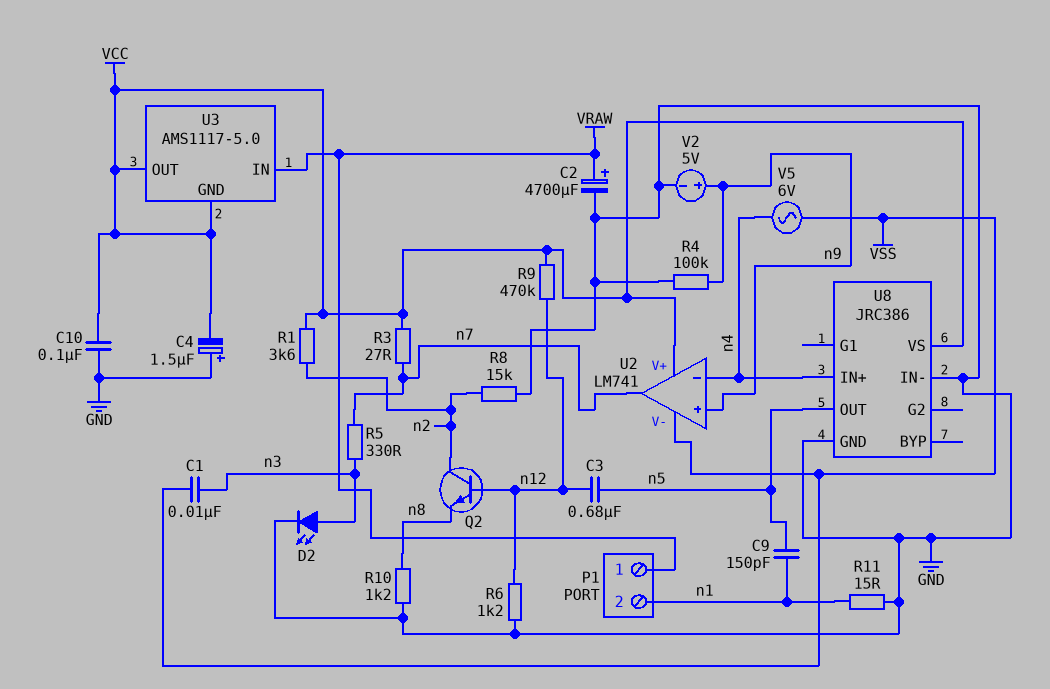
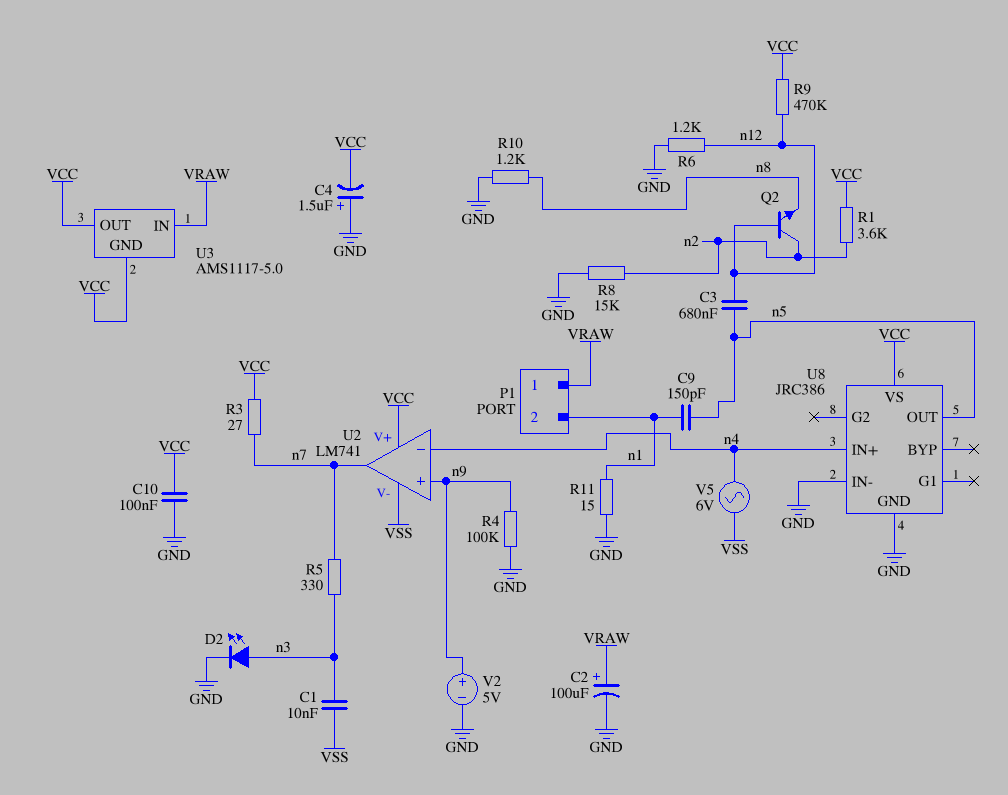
C2: 4700uF (plus VRAW, minus GND) -> 100uF (plus VRAW, minus GND)

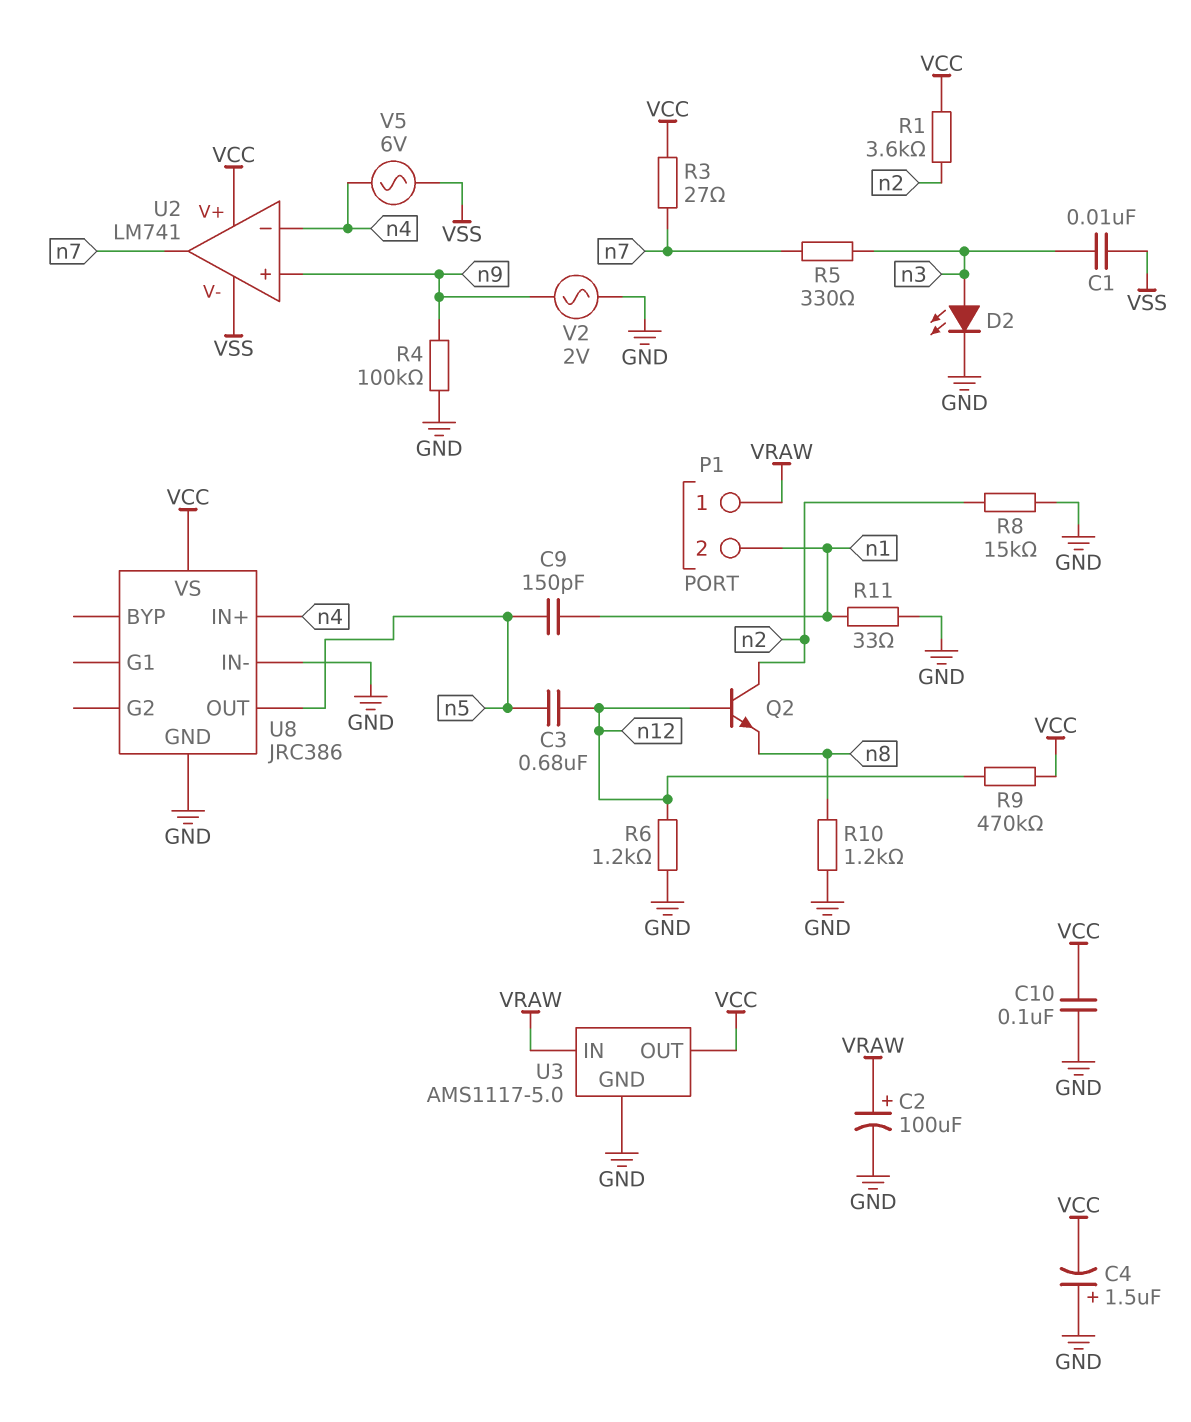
R11: 15 (GND, n1) -> 33 (GND, n1)
U3 pin GND: VCC -> GND
V2: 5V (plus n9, minus GND) -> AC 2V (GND, n9)

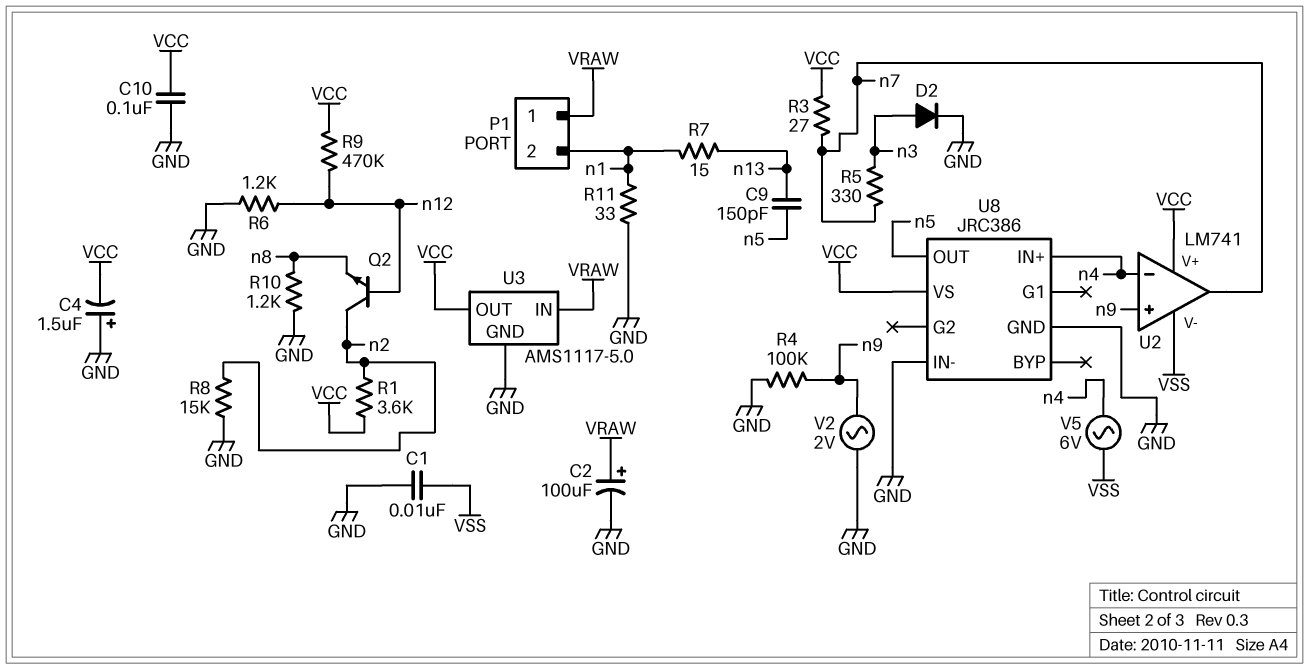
C1: 10nF (VSS, n3) -> 10nF (GND, VSS)
C3: 680nF (n5, n12) -> none
C9: 150pF (n1, n5) -> 150pF (n5, n13)
D2: LED (A n3, K GND) -> diode (A n3, K GND)
R7: none -> 15 (n1, n13)

